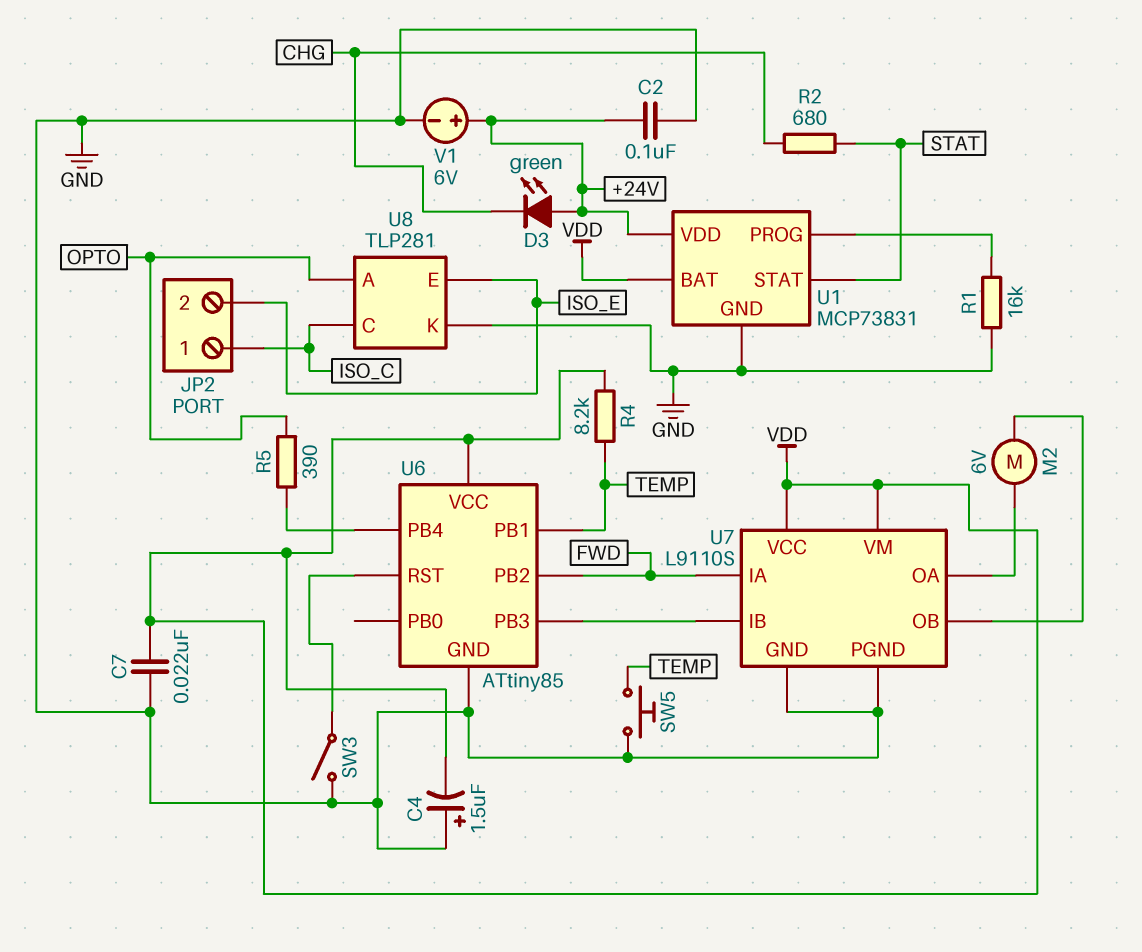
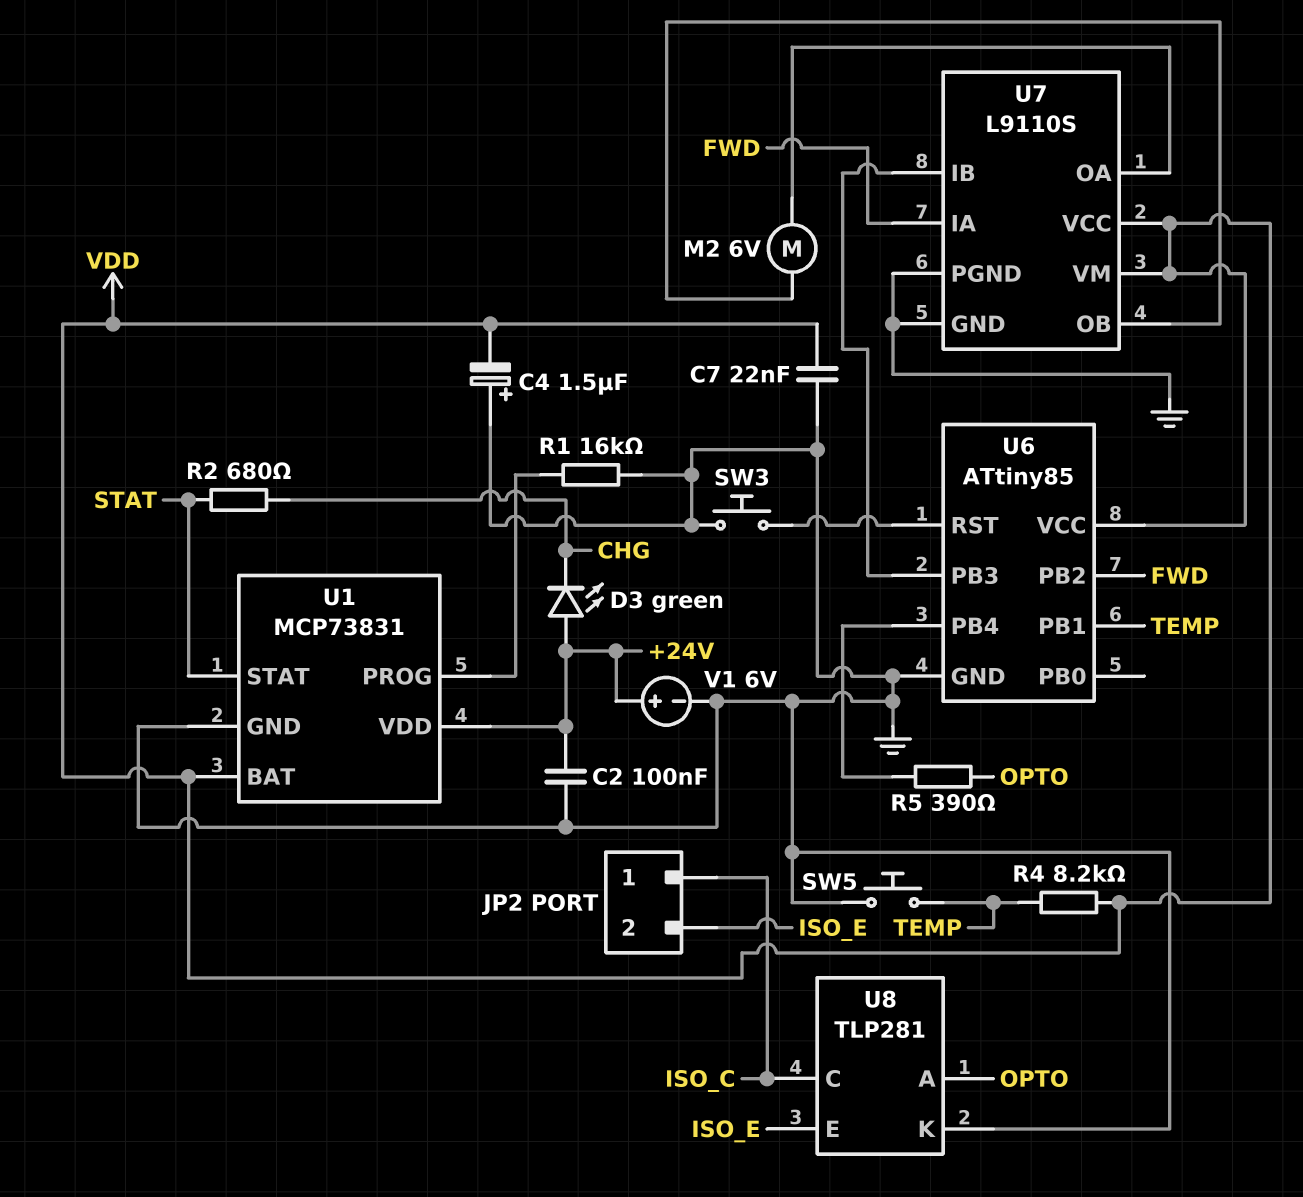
SW3: switch (GND, U6/RST) -> button (GND, U6/RST)

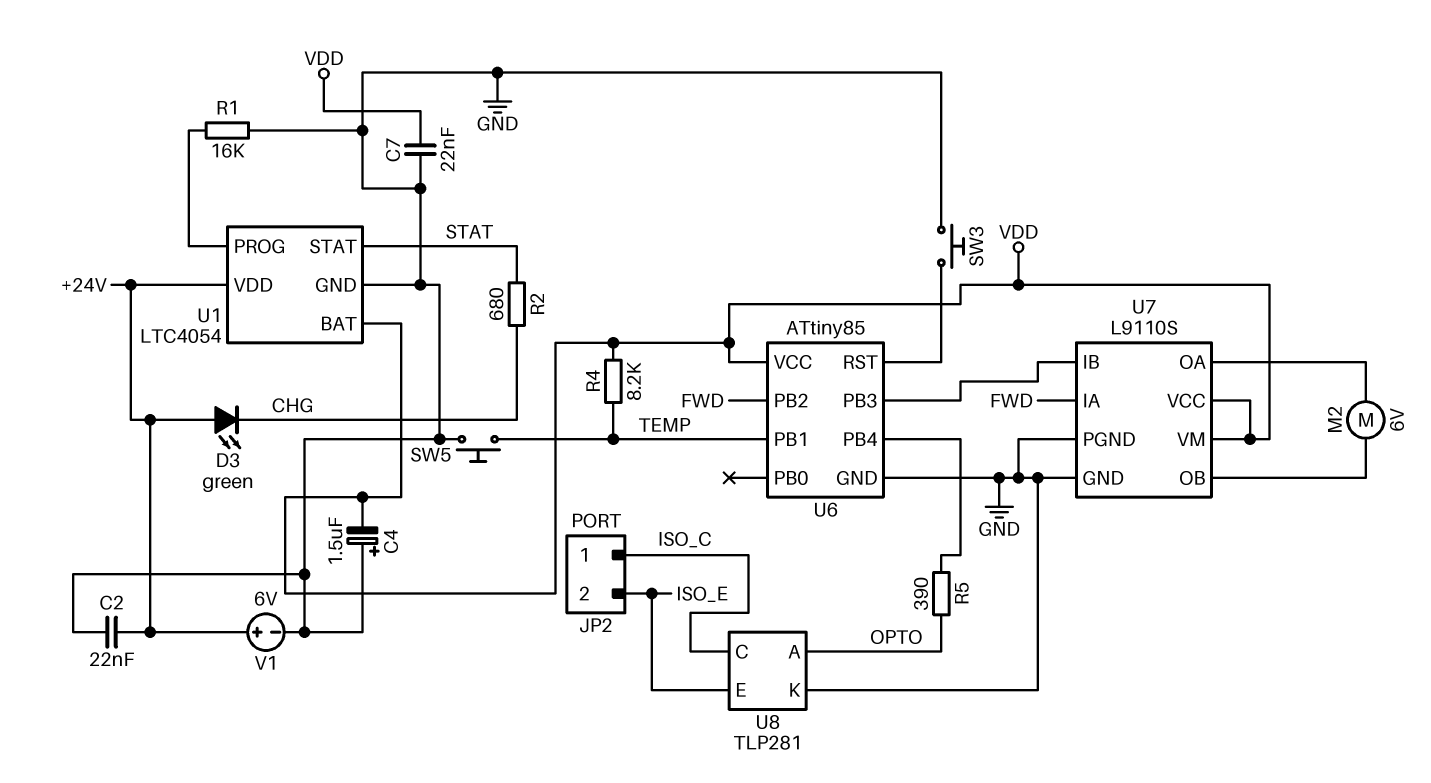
C2: 100nF (+24V, GND) -> 22nF (+24V, GND)
U1: MCP73831 -> LTC4054

